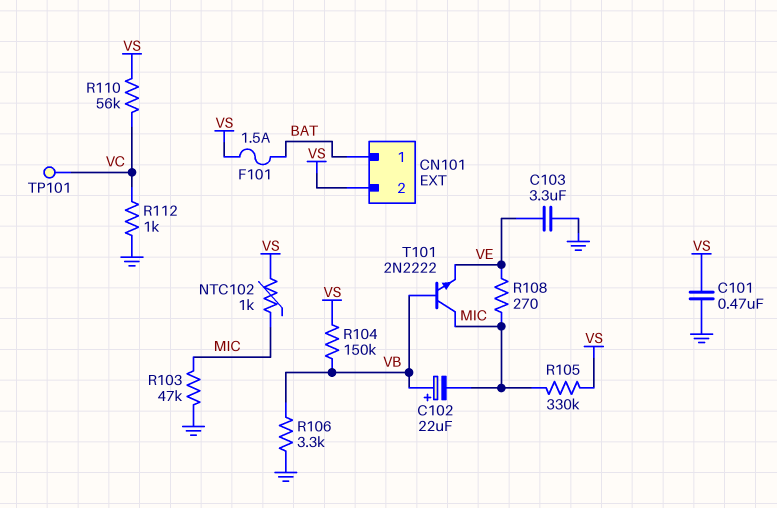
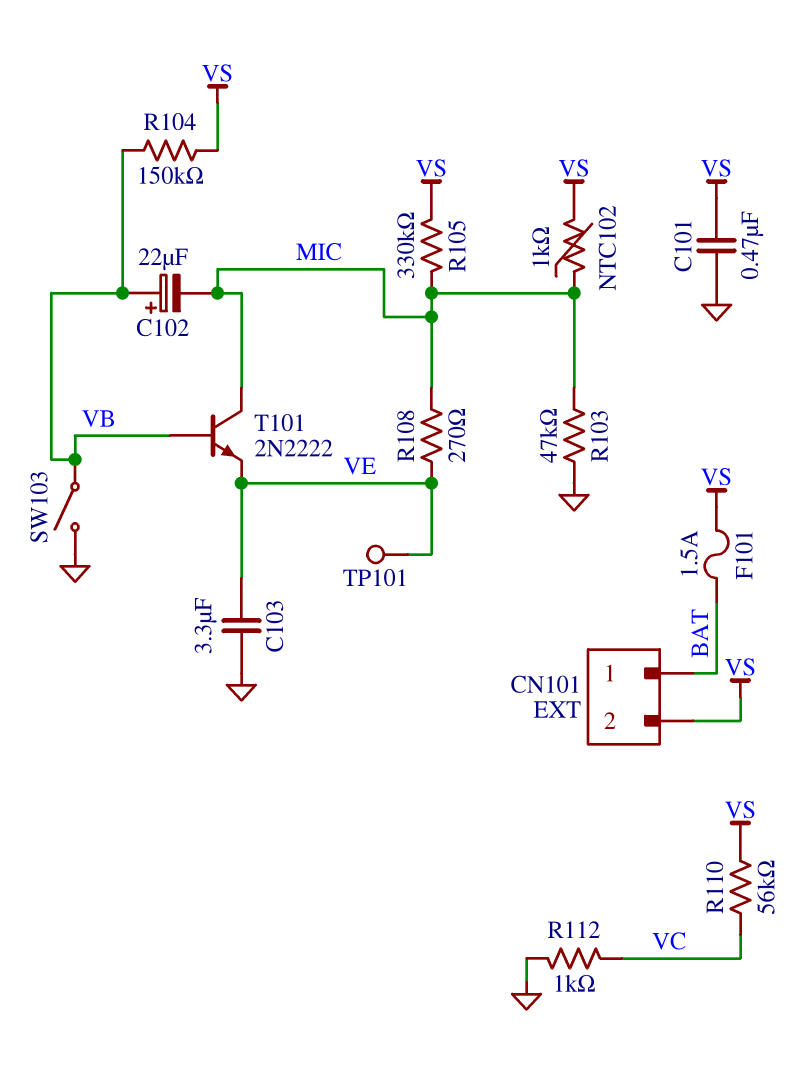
R106: 3.3k (GND, VB) -> none
SW103: none -> switch (GND, VB)
TP101: test point (VC) -> test point (VE)

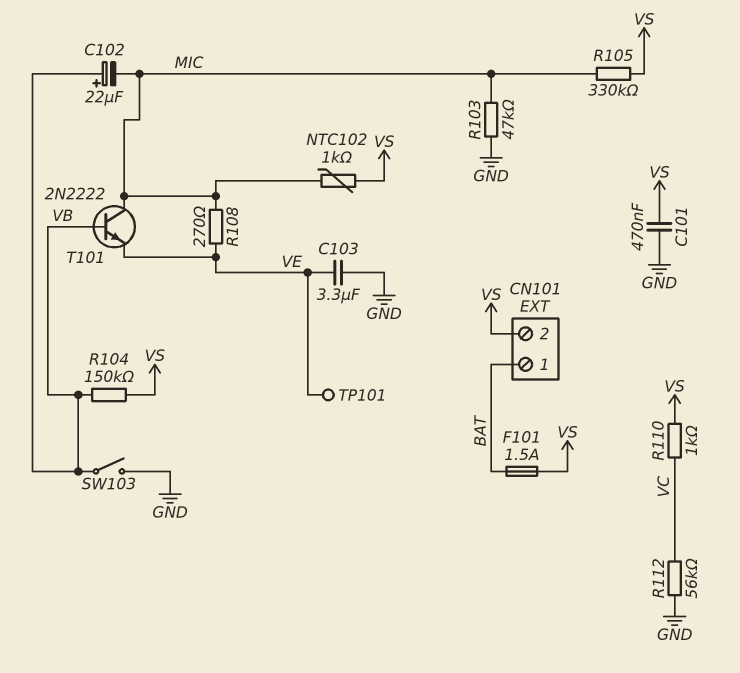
R110: 56k (VC, VS) -> 1k (VC, VS)
R112: 1k (GND, VC) -> 56k (GND, VC)

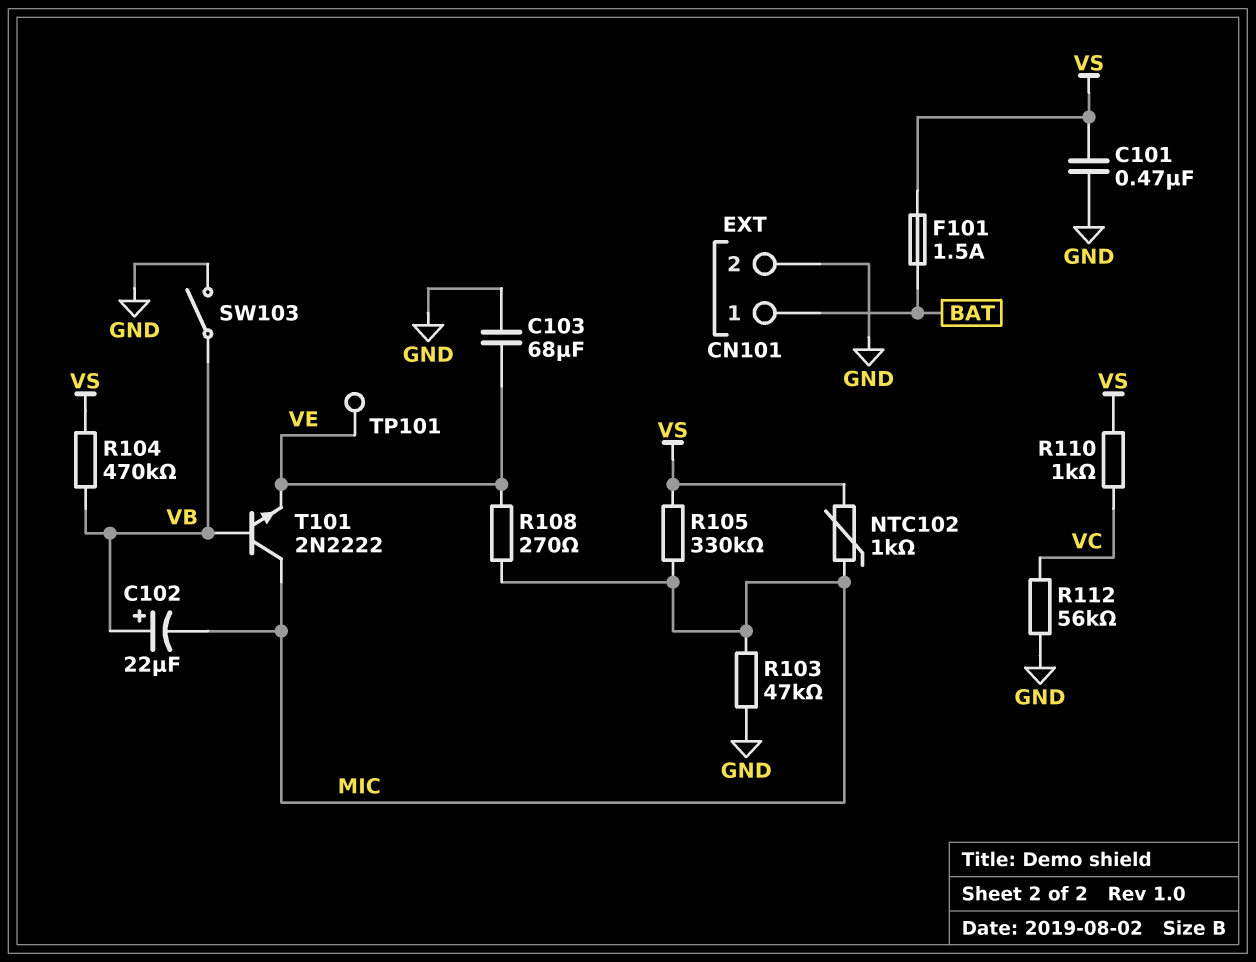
C103: 3.3uF (GND, VE) -> 68uF (GND, VE)
CN101 pin 2: VS -> GND
R104: 150k (VB, VS) -> 470k (VB, VS)

